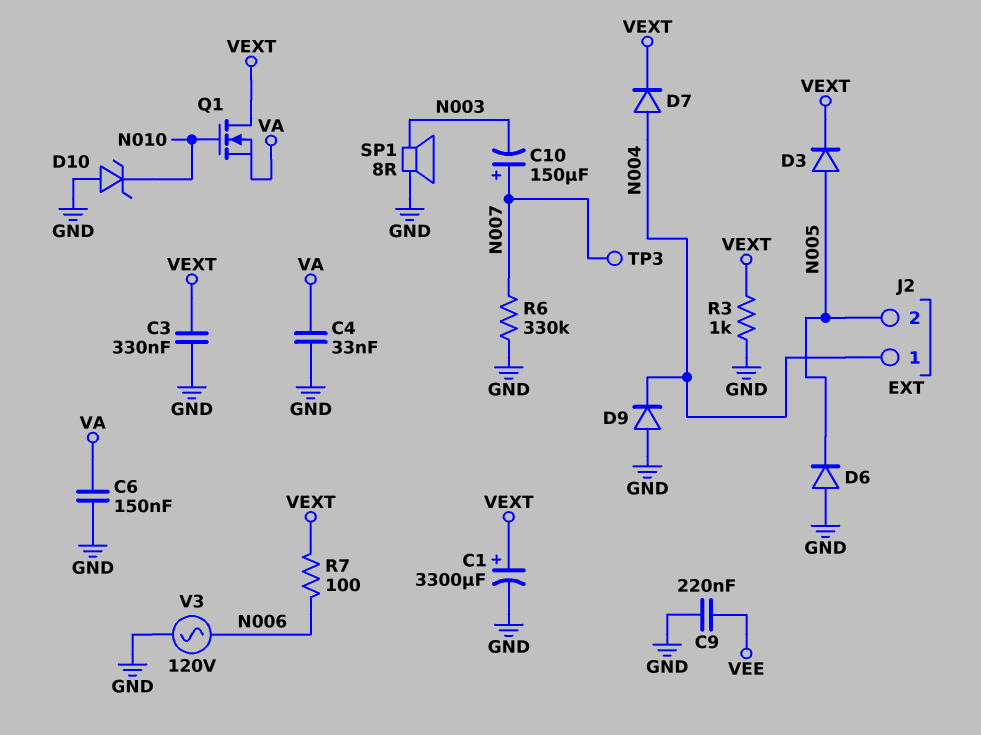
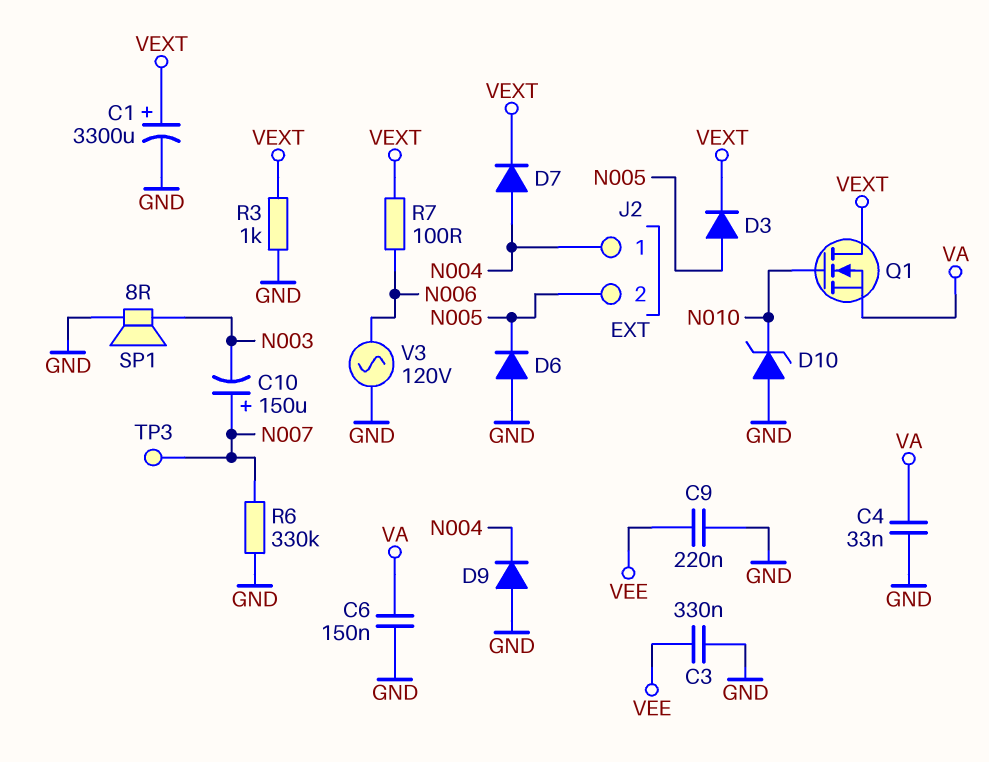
C3: 330nF (GND, VEXT) -> 330nF (GND, VEE)

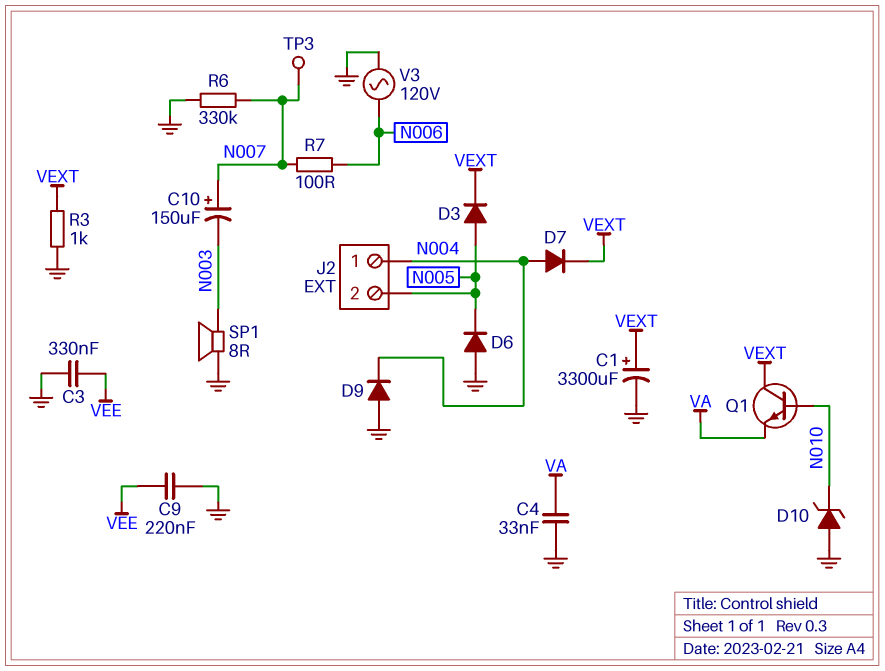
C6: 150nF (GND, VA) -> none
Q1: NMOS (G N010, D VEXT, S VA) -> NPN (B N010, C VEXT, E VA)
R7: 100 (N006, VEXT) -> 100 (N006, N007)

